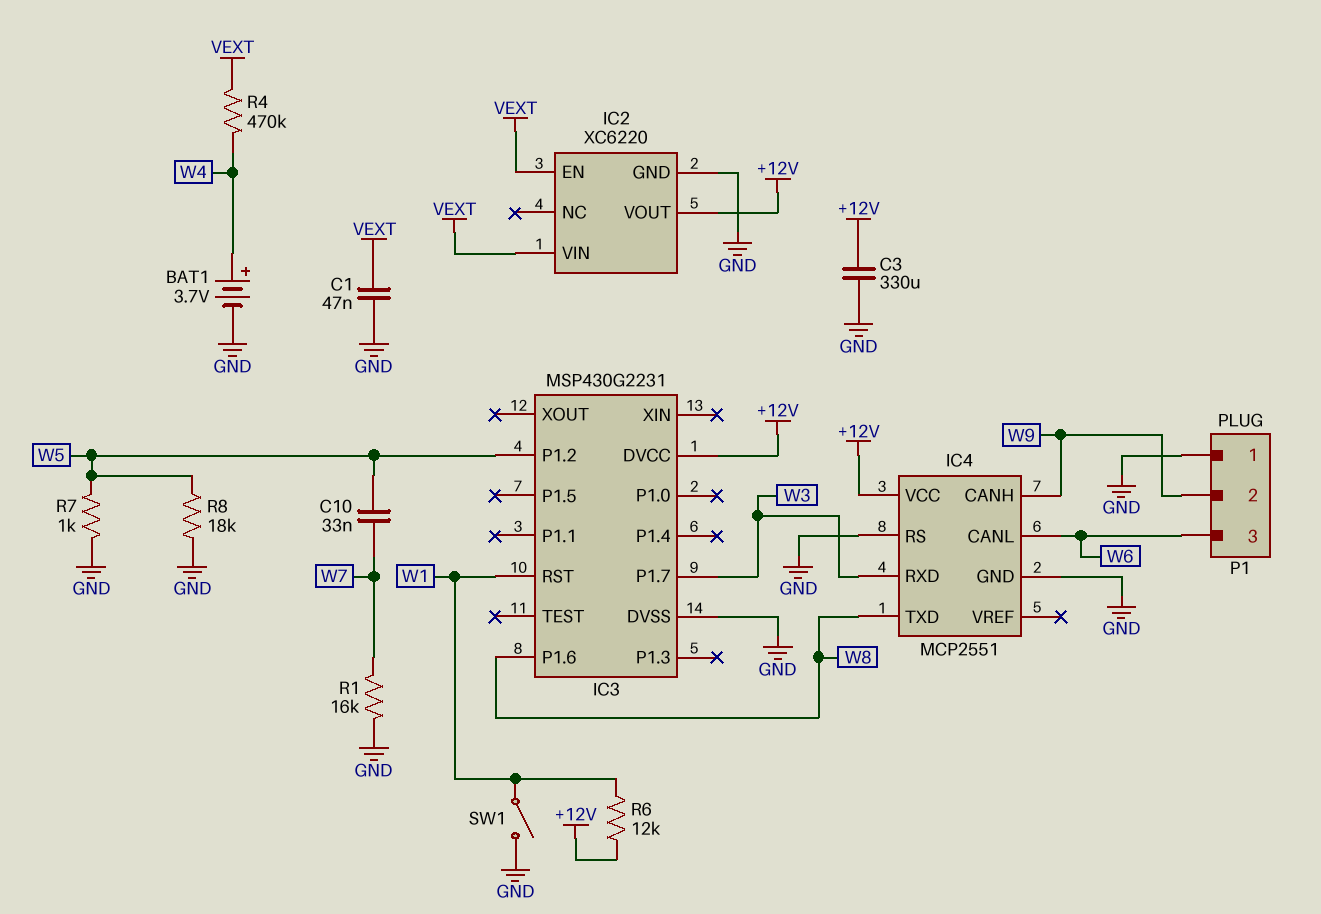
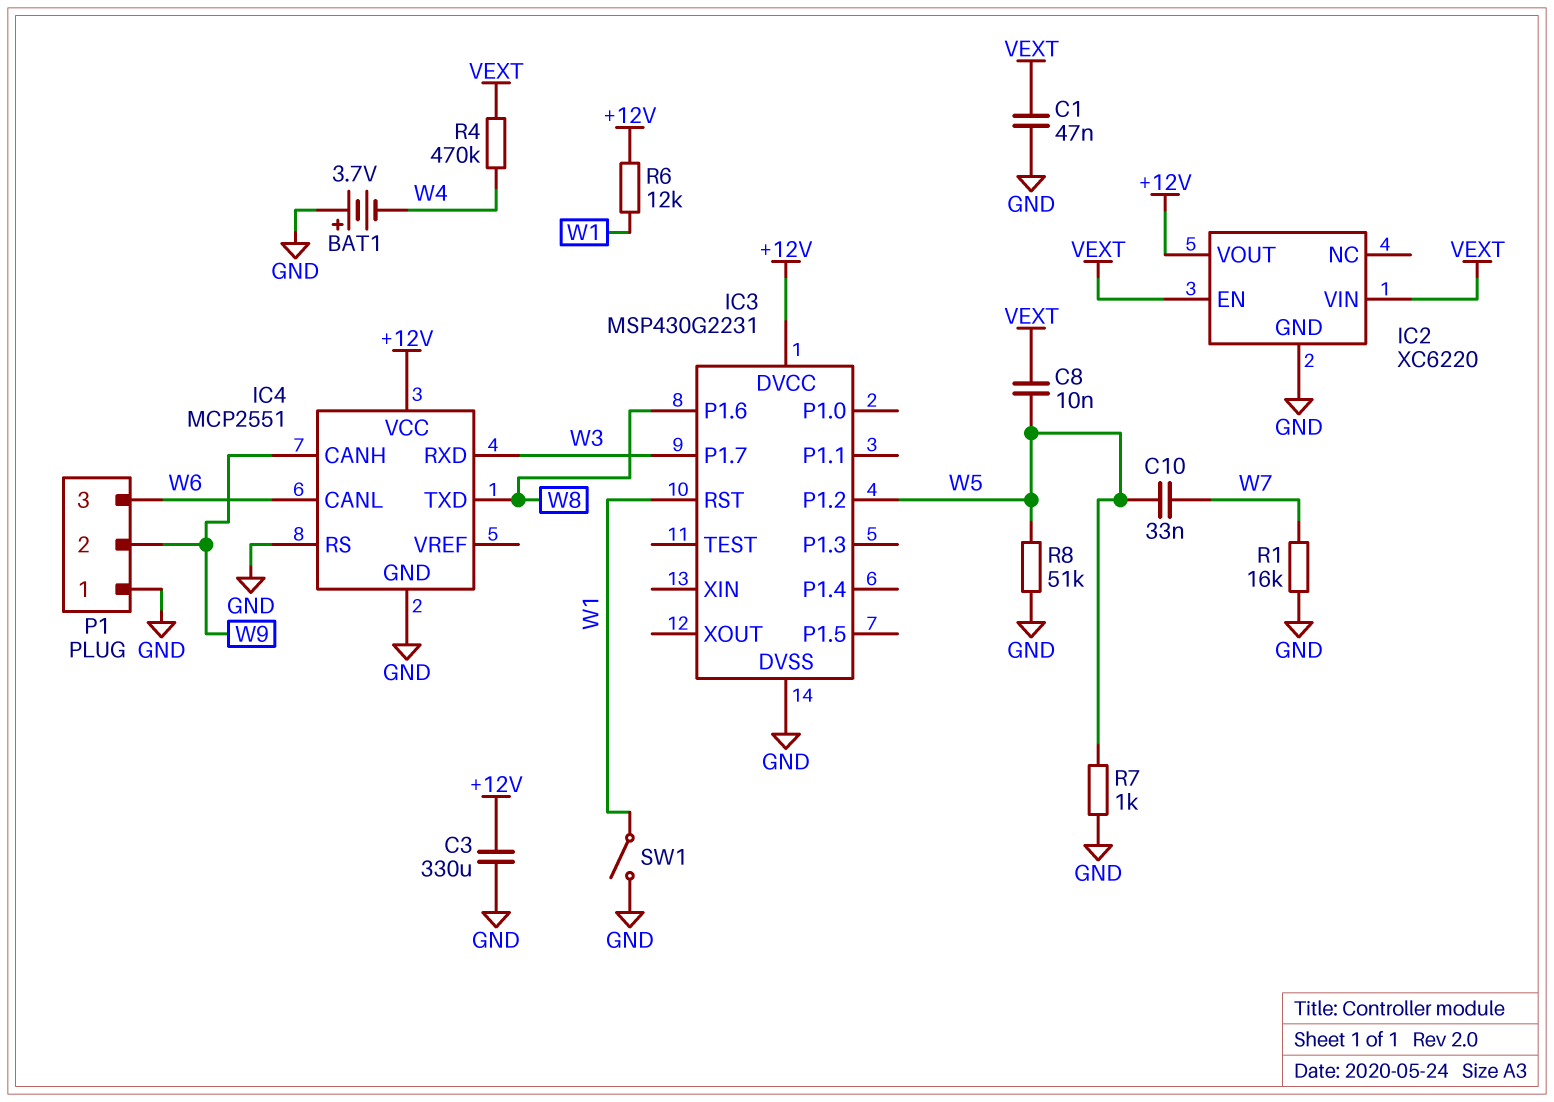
BAT1: 3.7V (plus W4, minus GND) -> 3.7V (plus GND, minus W4)
C8: none -> 10nF (VEXT, W5)
R8: 18k (GND, W5) -> 51k (GND, W5)

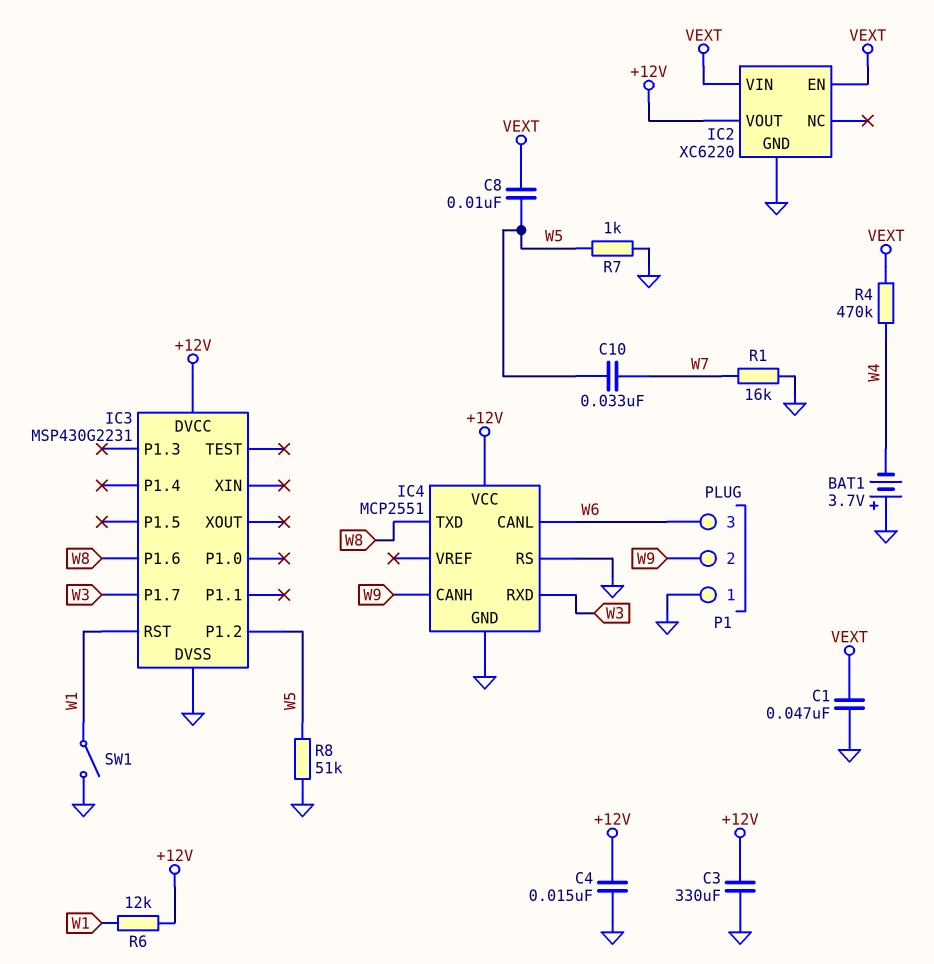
C4: none -> 15nF (+12V, GND)

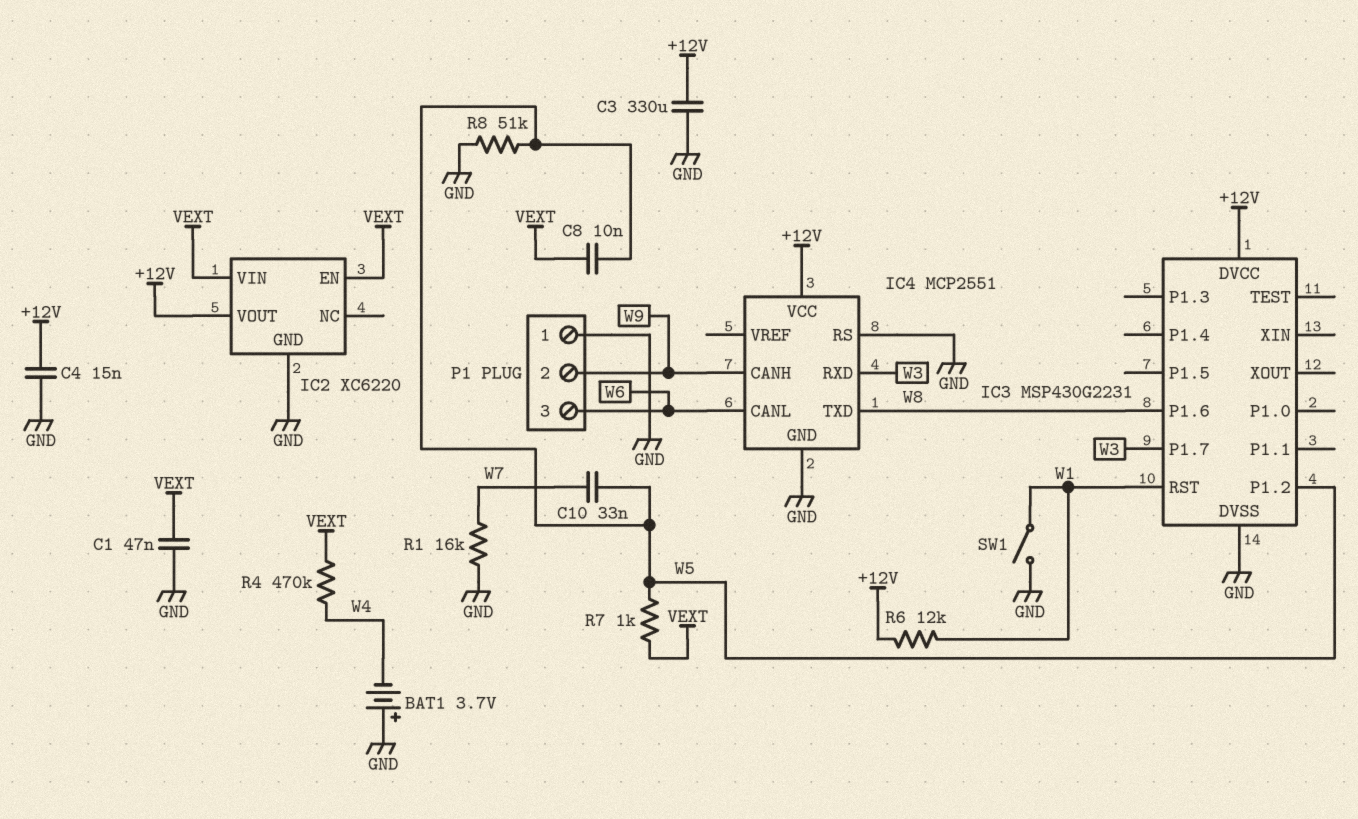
R7: 1k (GND, W5) -> 1k (VEXT, W5)

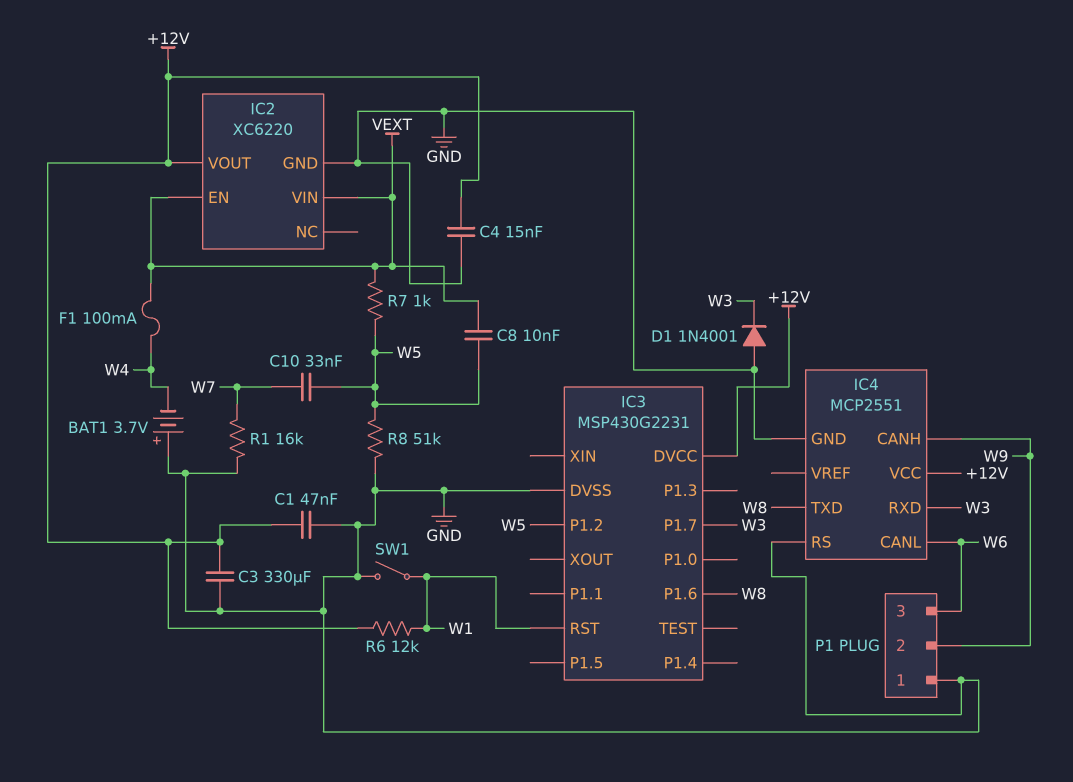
C1: 47nF (GND, VEXT) -> 47nF (+12V, GND)
D1: none -> diode 1N4001 (A GND, K W3)
F1: none -> 100mA (VEXT, W4)
R4: 470k (VEXT, W4) -> none

